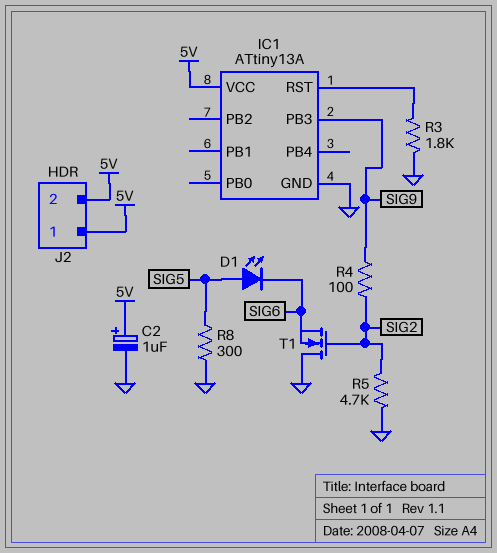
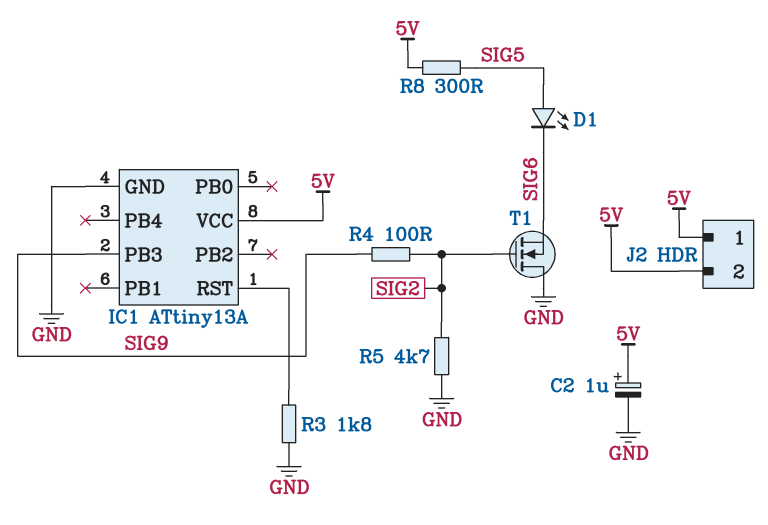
R8: 300 (GND, SIG5) -> 300 (5V, SIG5)

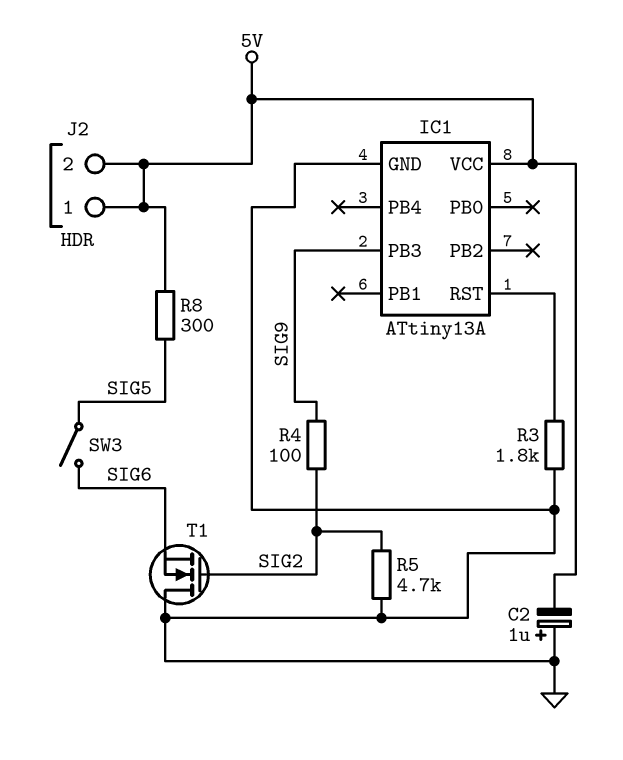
C2: 1uF (plus 5V, minus GND) -> 1uF (plus GND, minus 5V)
D1: LED (A SIG5, K SIG6) -> none
SW3: none -> switch (SIG5, SIG6)

